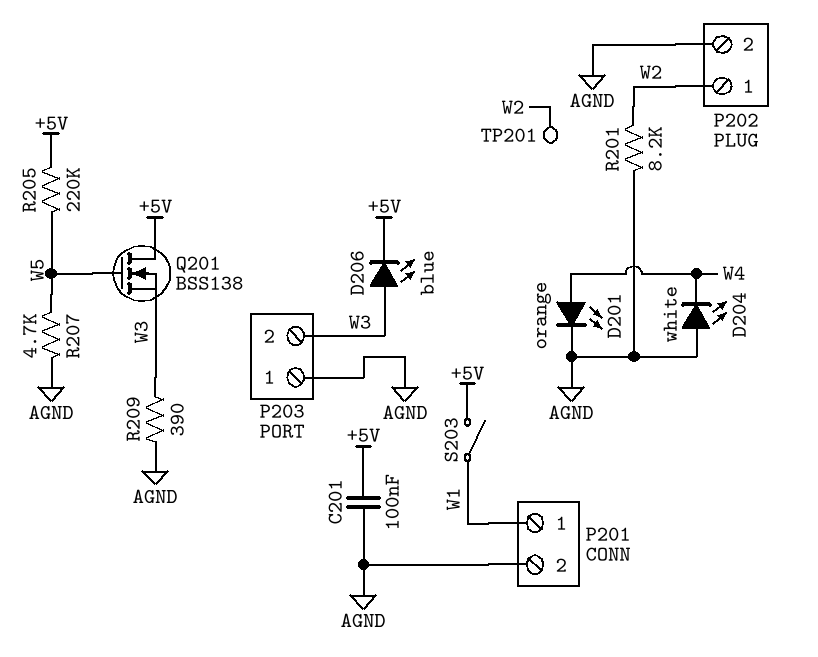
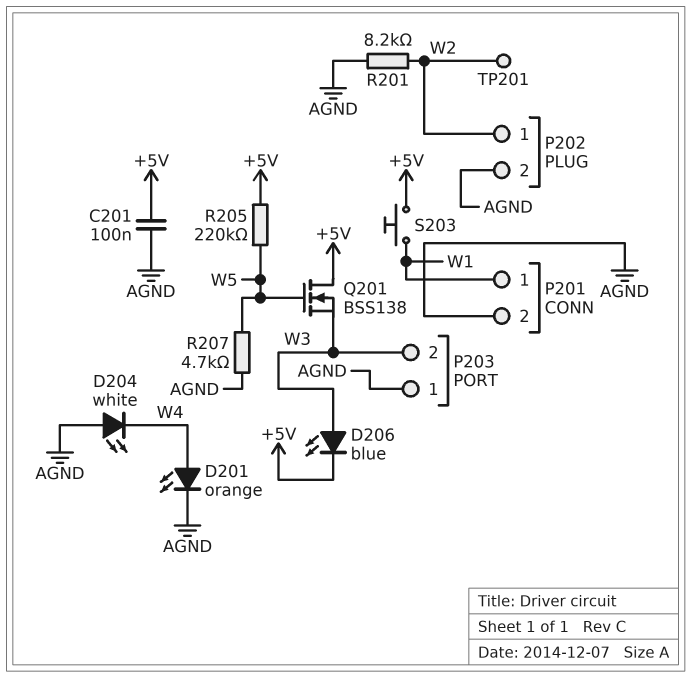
R209: 390 (AGND, W3) -> none
S203: switch (+5V, W1) -> button (+5V, W1)

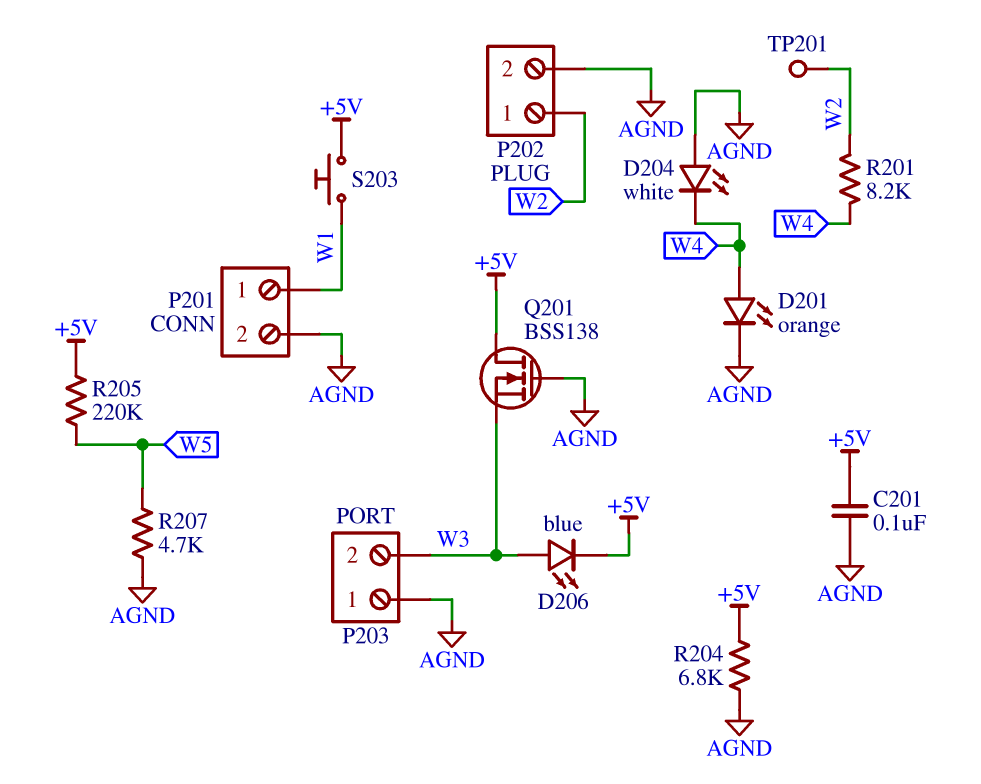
Q201: NMOS BSS138 (G W5, D +5V, S W3) -> NMOS BSS138 (G AGND, D +5V, S W3)
R201: 8.2k (AGND, W2) -> 8.2k (W2, W4)
R204: none -> 6.8k (+5V, AGND)

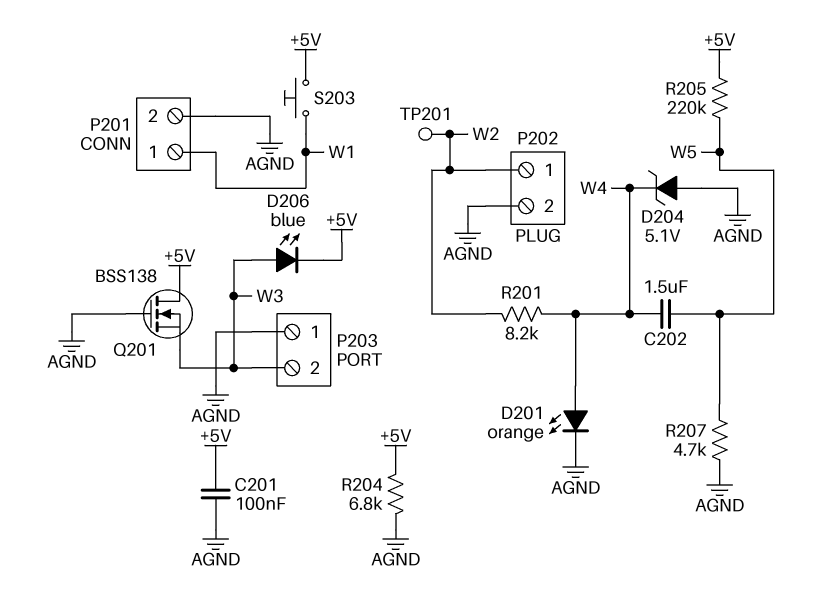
C202: none -> 1.5uF (W4, W5)
D204: LED white (A AGND, K W4) -> zener 5.1V (A AGND, K W4)

